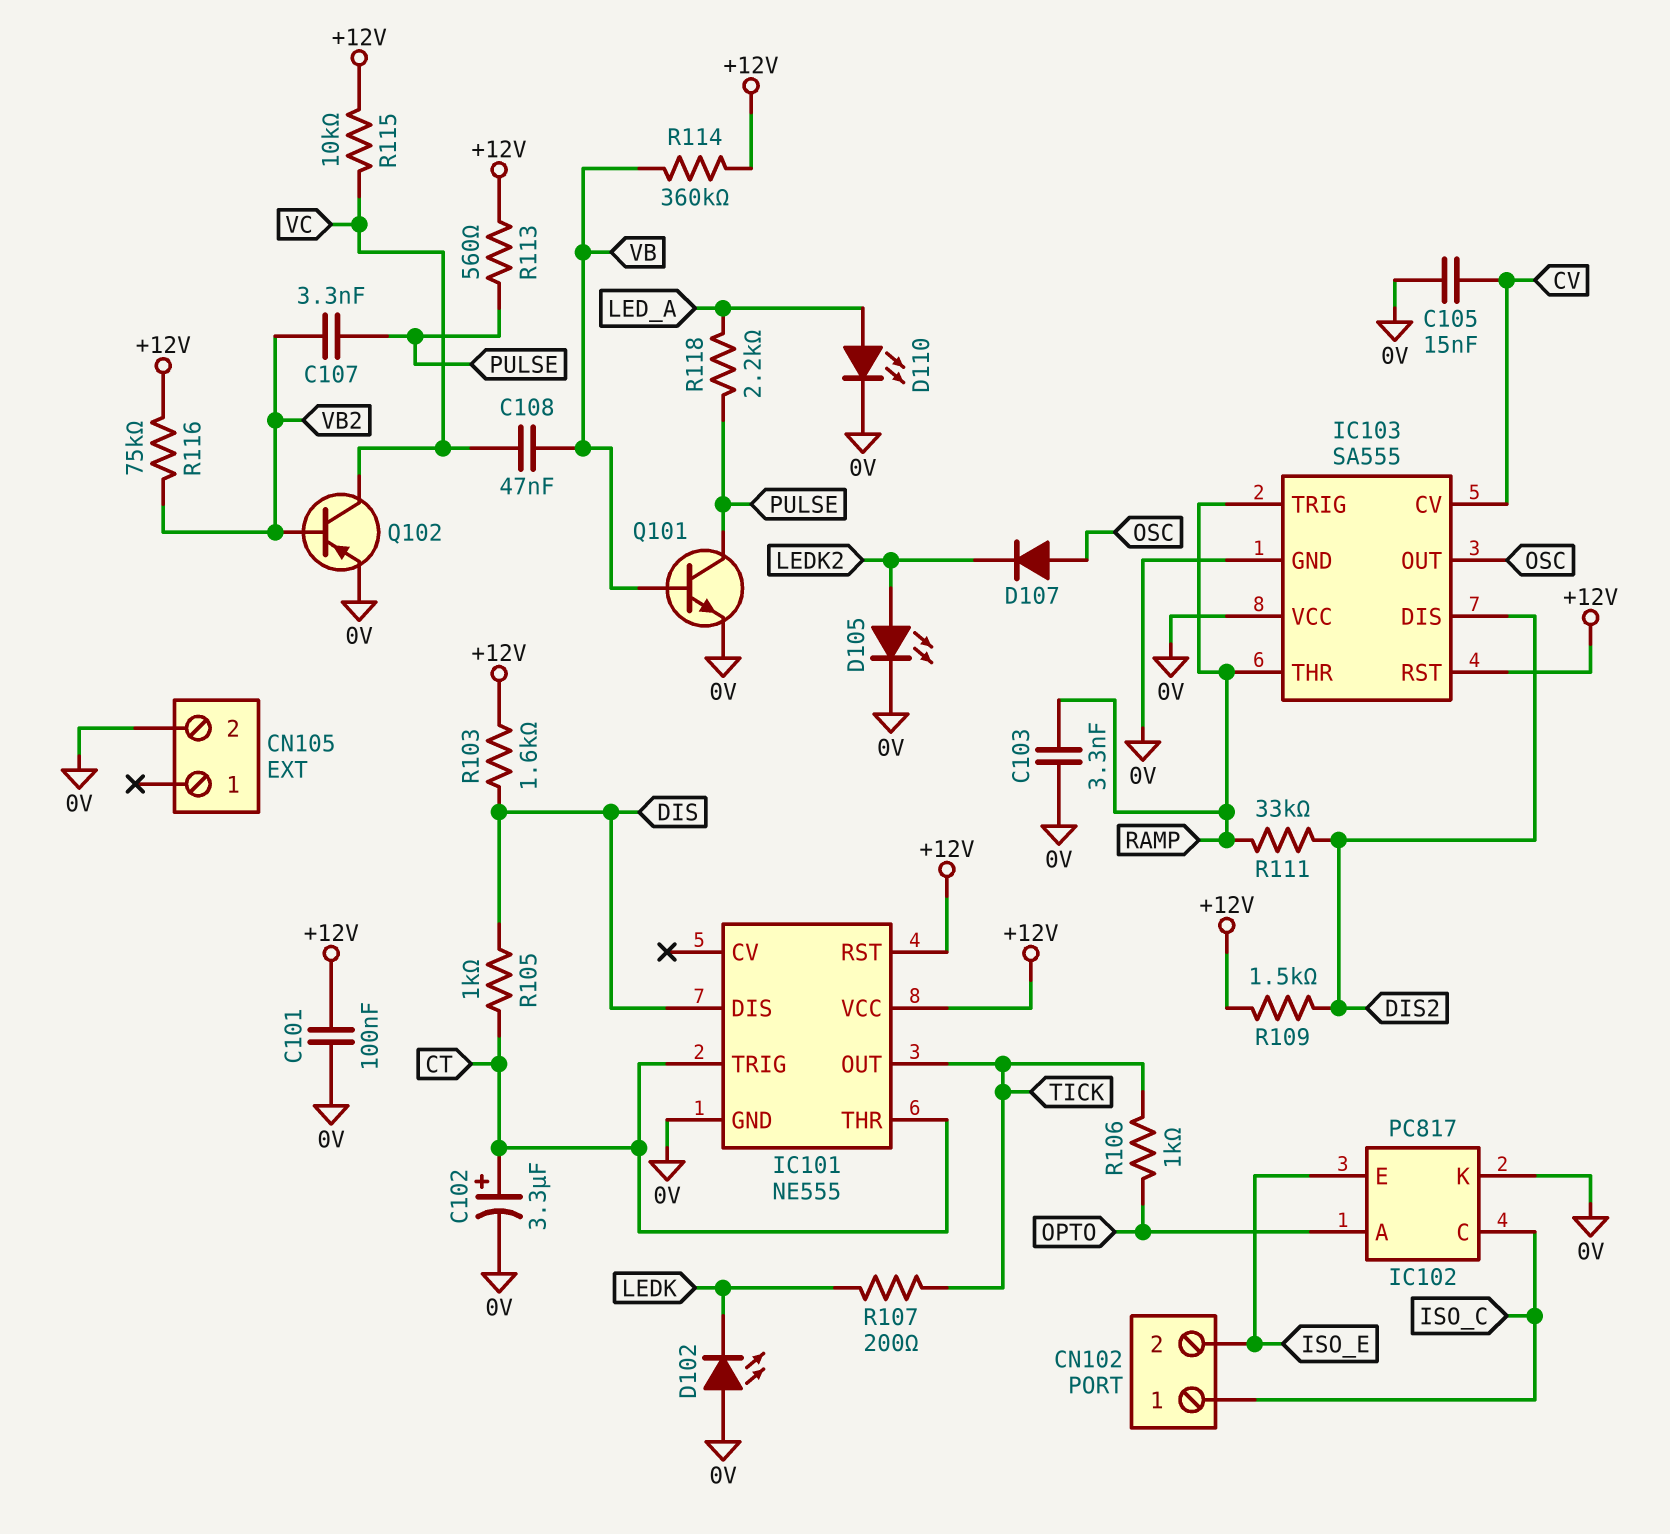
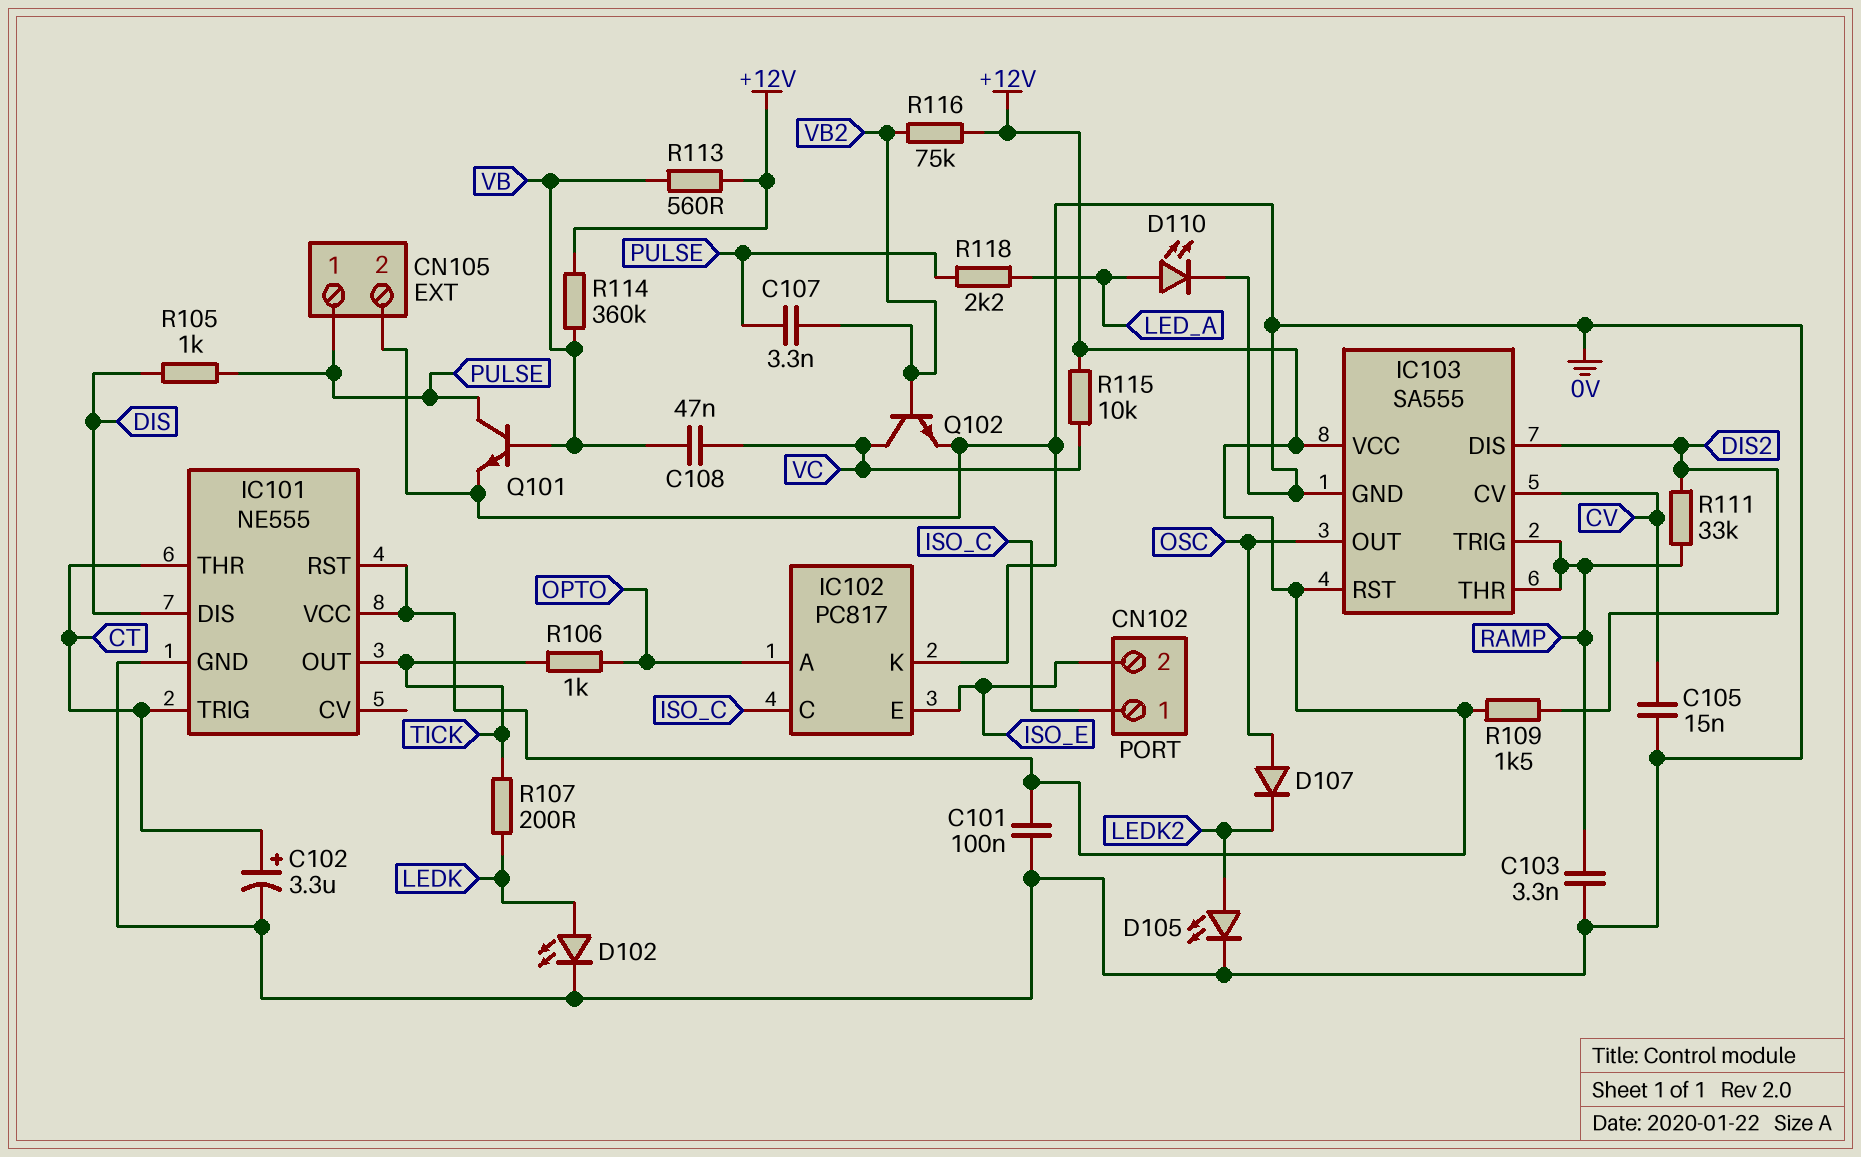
CN105 pin 1: none -> PULSE
D102: LED (A 0V, K LEDK) -> LED (A LEDK, K 0V)
IC103 pin VCC: 0V -> +12V
Q102: PNP (B VB2, C VC, E 0V) -> NPN (B VB2, C VC, E 0V)
R103: 1.6k (+12V, DIS) -> none
R105: 1k (CT, DIS) -> 1k (DIS, PULSE)
R113: 560 (+12V, PULSE) -> 560 (+12V, VB)

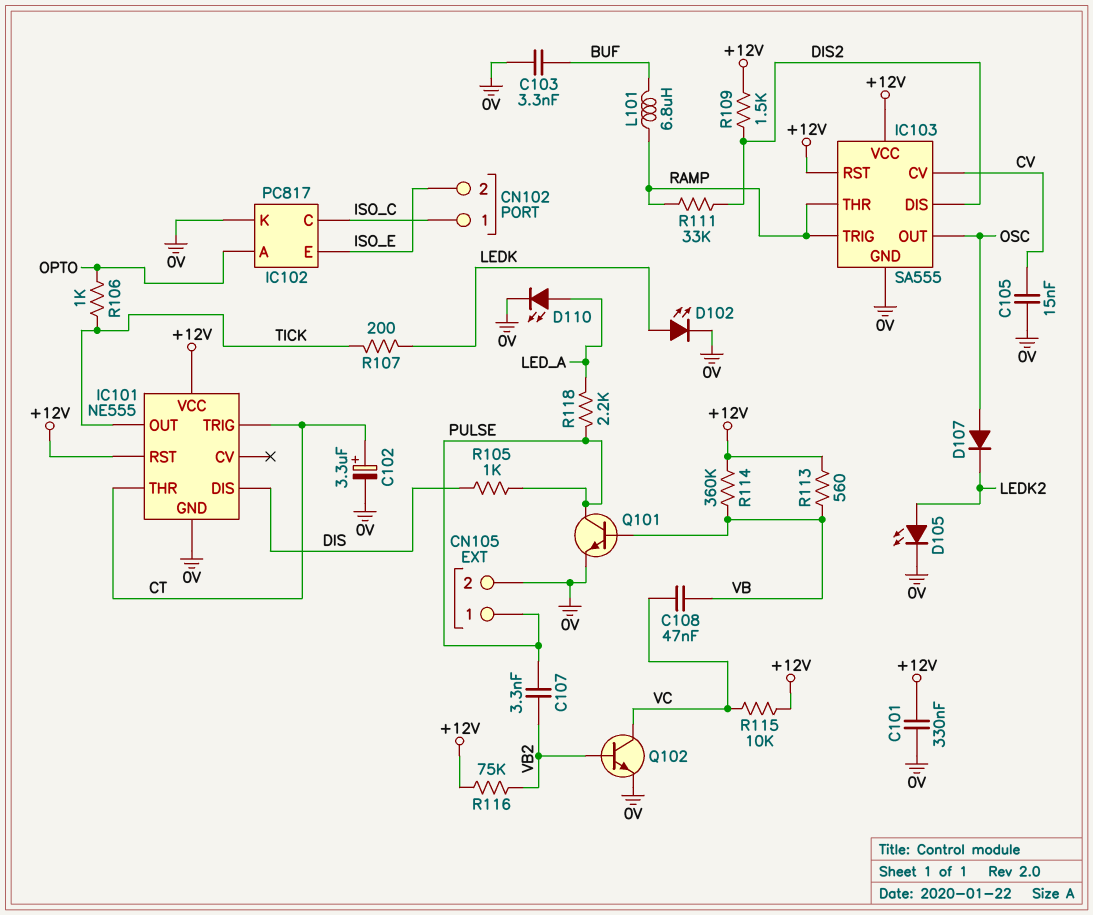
C101: 100nF (+12V, 0V) -> 330nF (+12V, 0V)
C103: 3.3nF (0V, RAMP) -> 3.3nF (0V, BUF)
L101: none -> 6.8uH (BUF, RAMP)

